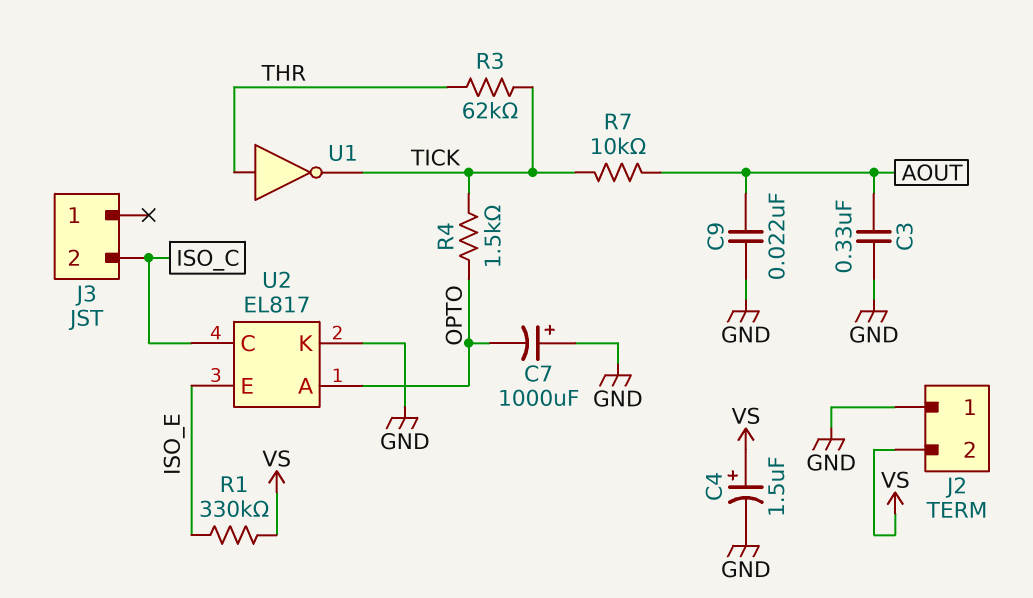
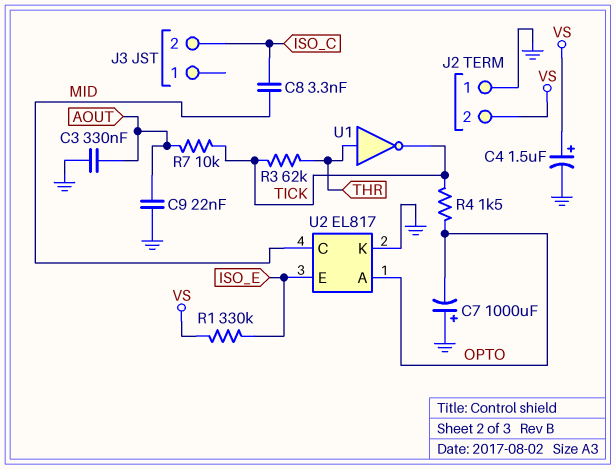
C8: none -> 3.3nF (ISO_C, MID)
U2 pin C: ISO_C -> MID

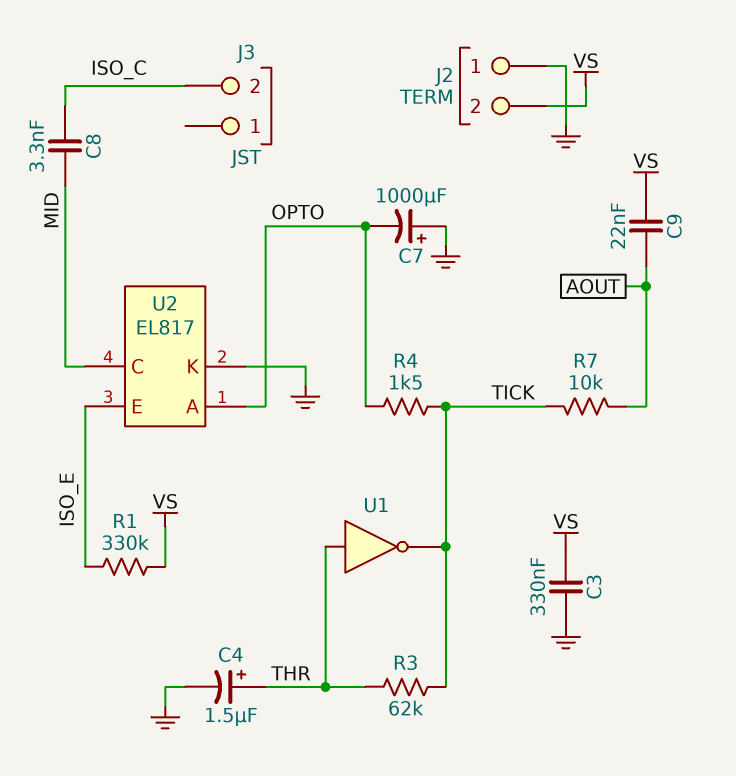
C3: 330nF (AOUT, GND) -> 330nF (GND, VS)
C4: 1.5uF (plus VS, minus GND) -> 1.5uF (plus THR, minus GND)
C9: 22nF (AOUT, GND) -> 22nF (AOUT, VS)

